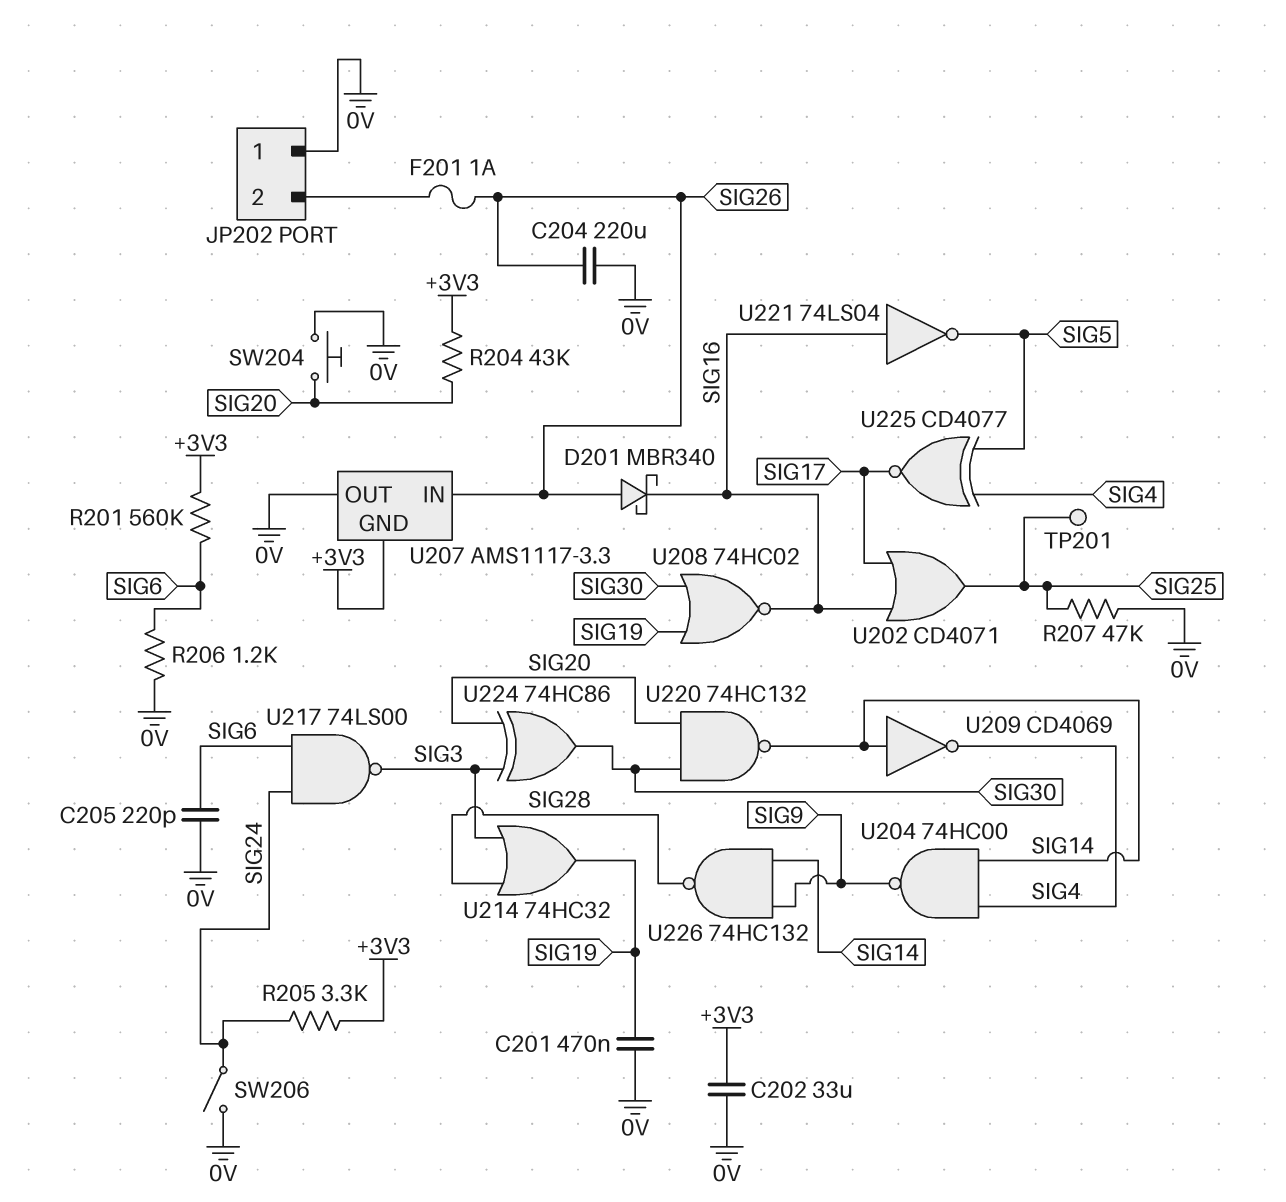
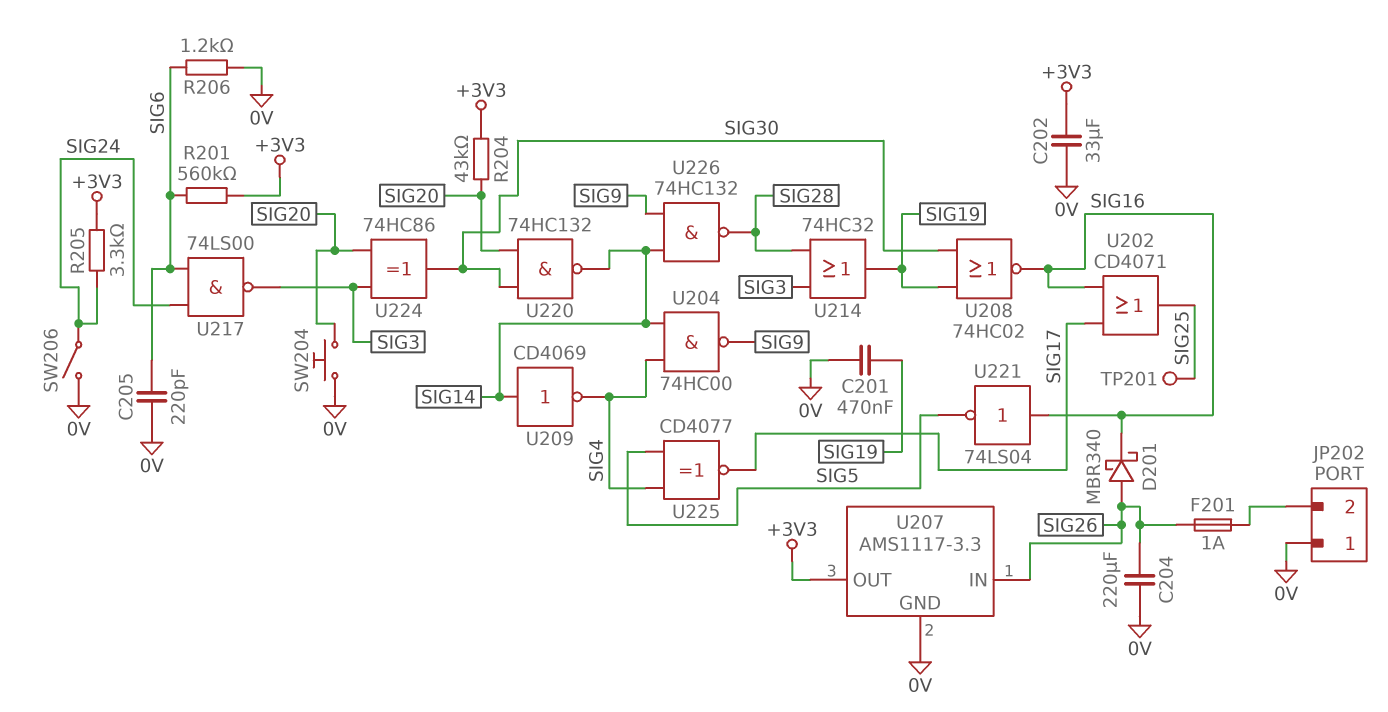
R207: 47k (0V, SIG25) -> none
U207 pin GND: +3V3 -> 0V
U207 pin OUT: 0V -> +3V3

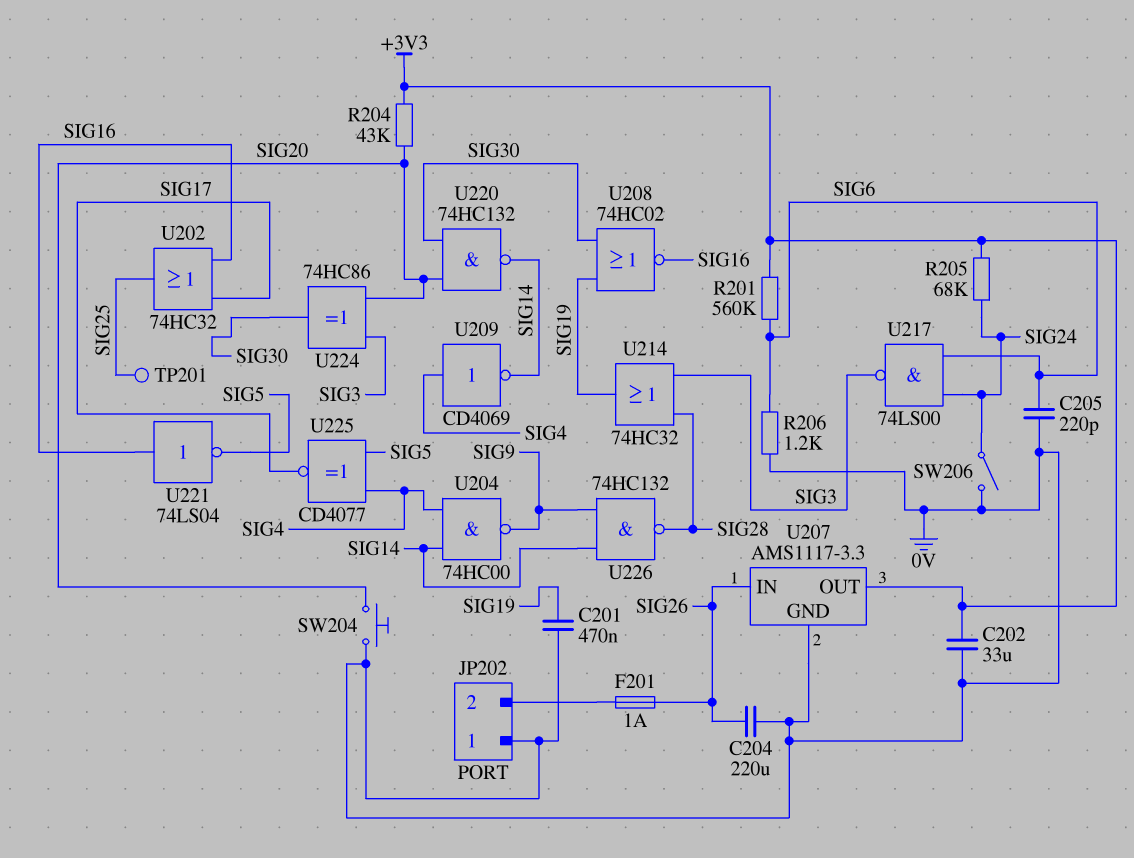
D201: schottky MBR340 (A SIG26, K SIG16) -> none
R205: 3.3k (+3V3, SIG24) -> 68k (+3V3, SIG24)
U202: OR CD4071 (in SIG16, in SIG17, out SIG25) -> OR 74HC32 (in SIG16, in SIG17, out SIG25)
U209: NOT CD4069 (in SIG14, out SIG4) -> NOT CD4069 (in SIG4, out SIG14)

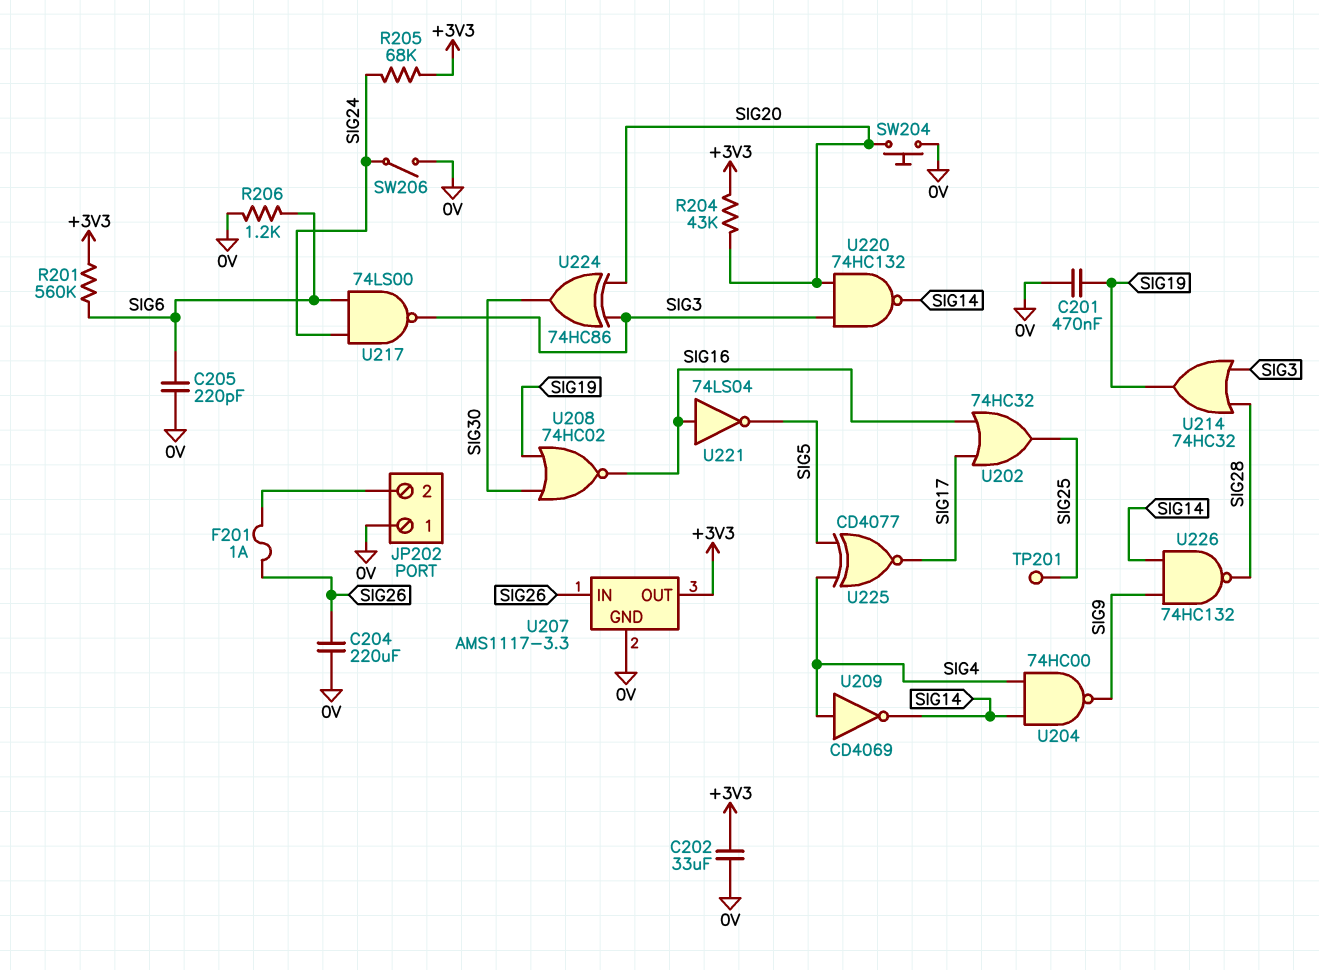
U220: NAND 74HC132 (in SIG20, in SIG30, out SIG14) -> NAND 74HC132 (in SIG3, in SIG20, out SIG14)

